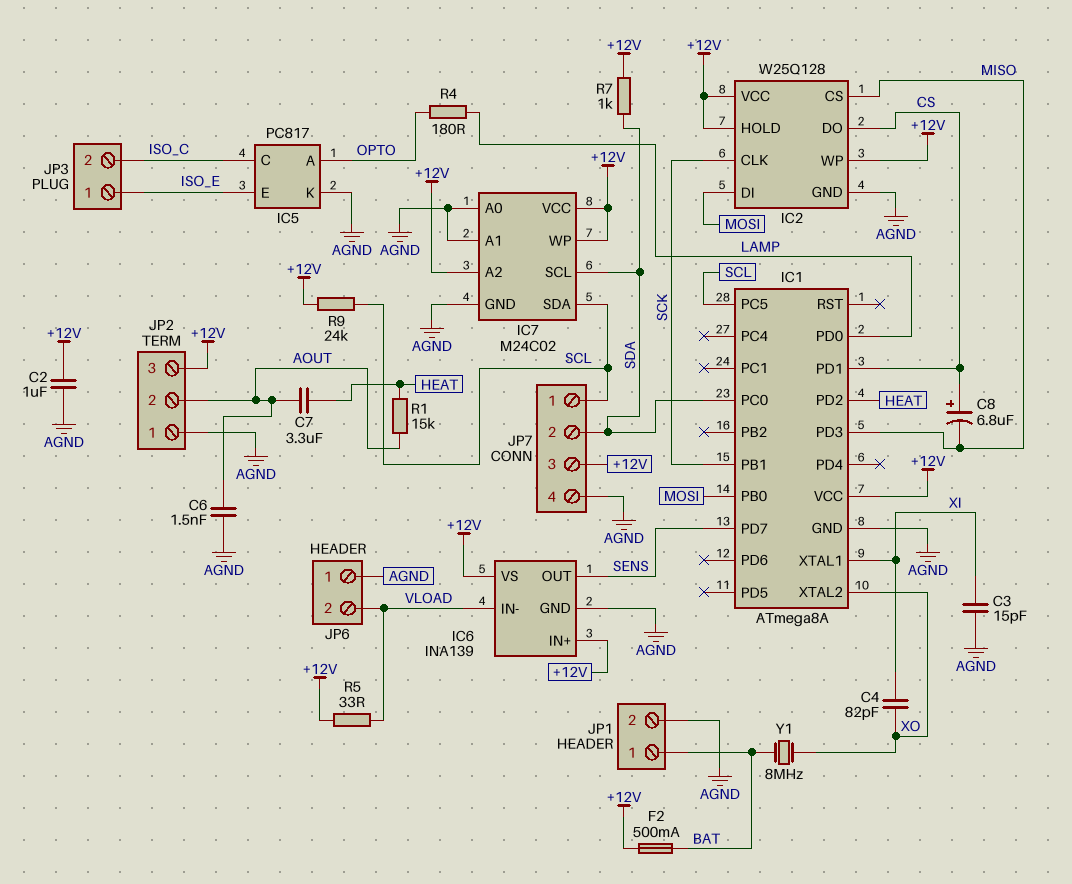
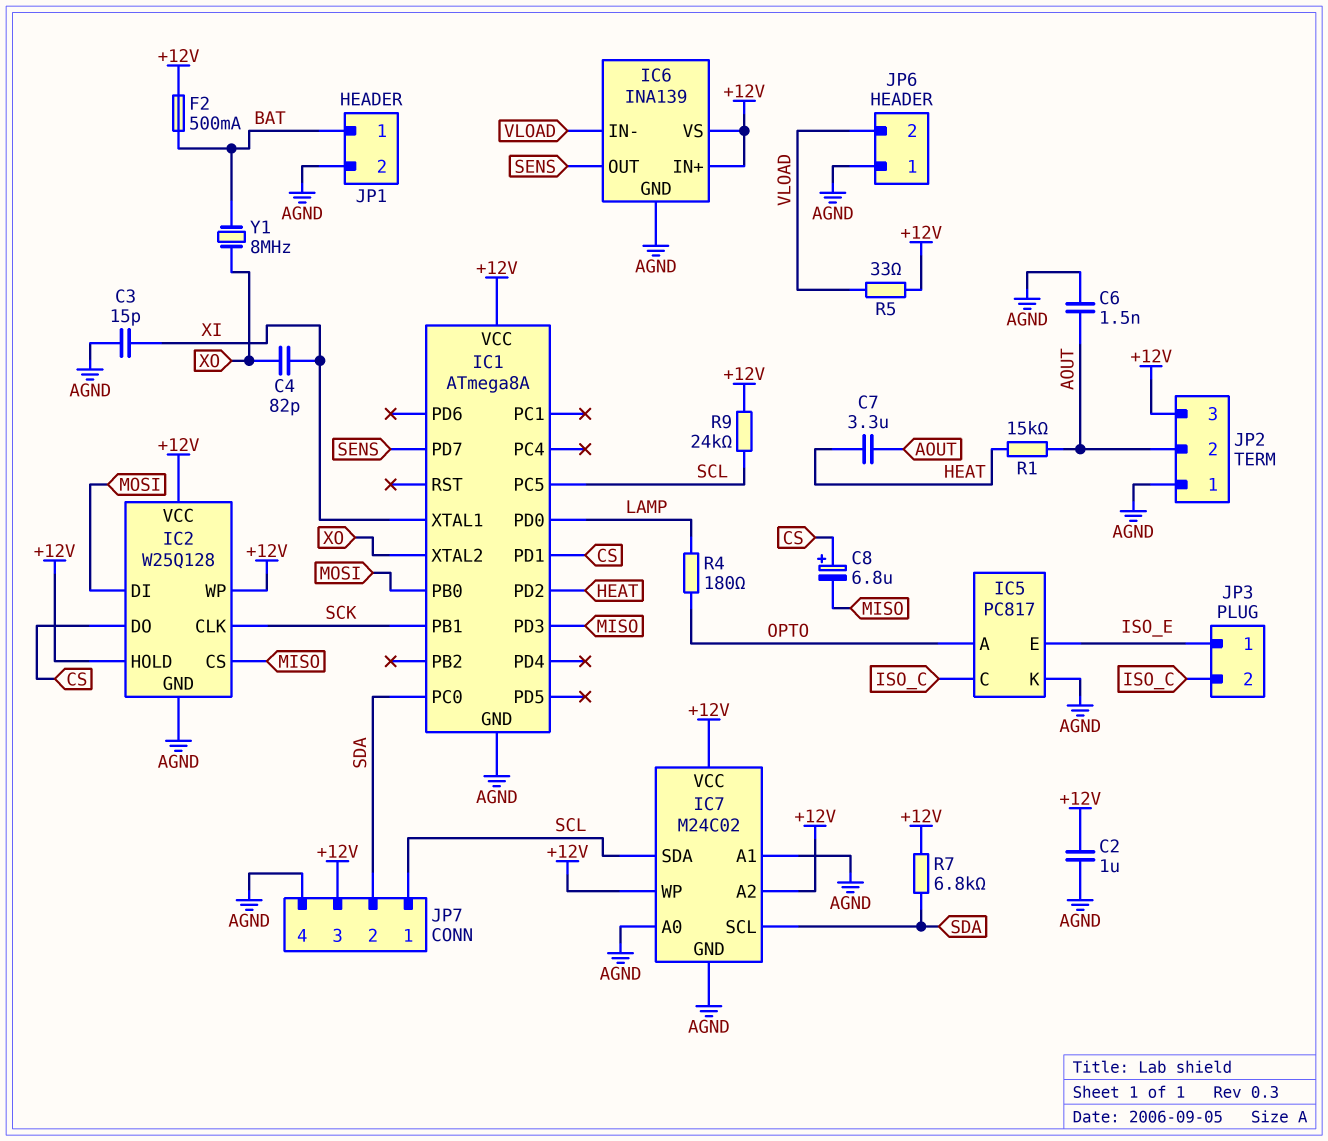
R7: 1k (+12V, SDA) -> 6.8k (+12V, SDA)

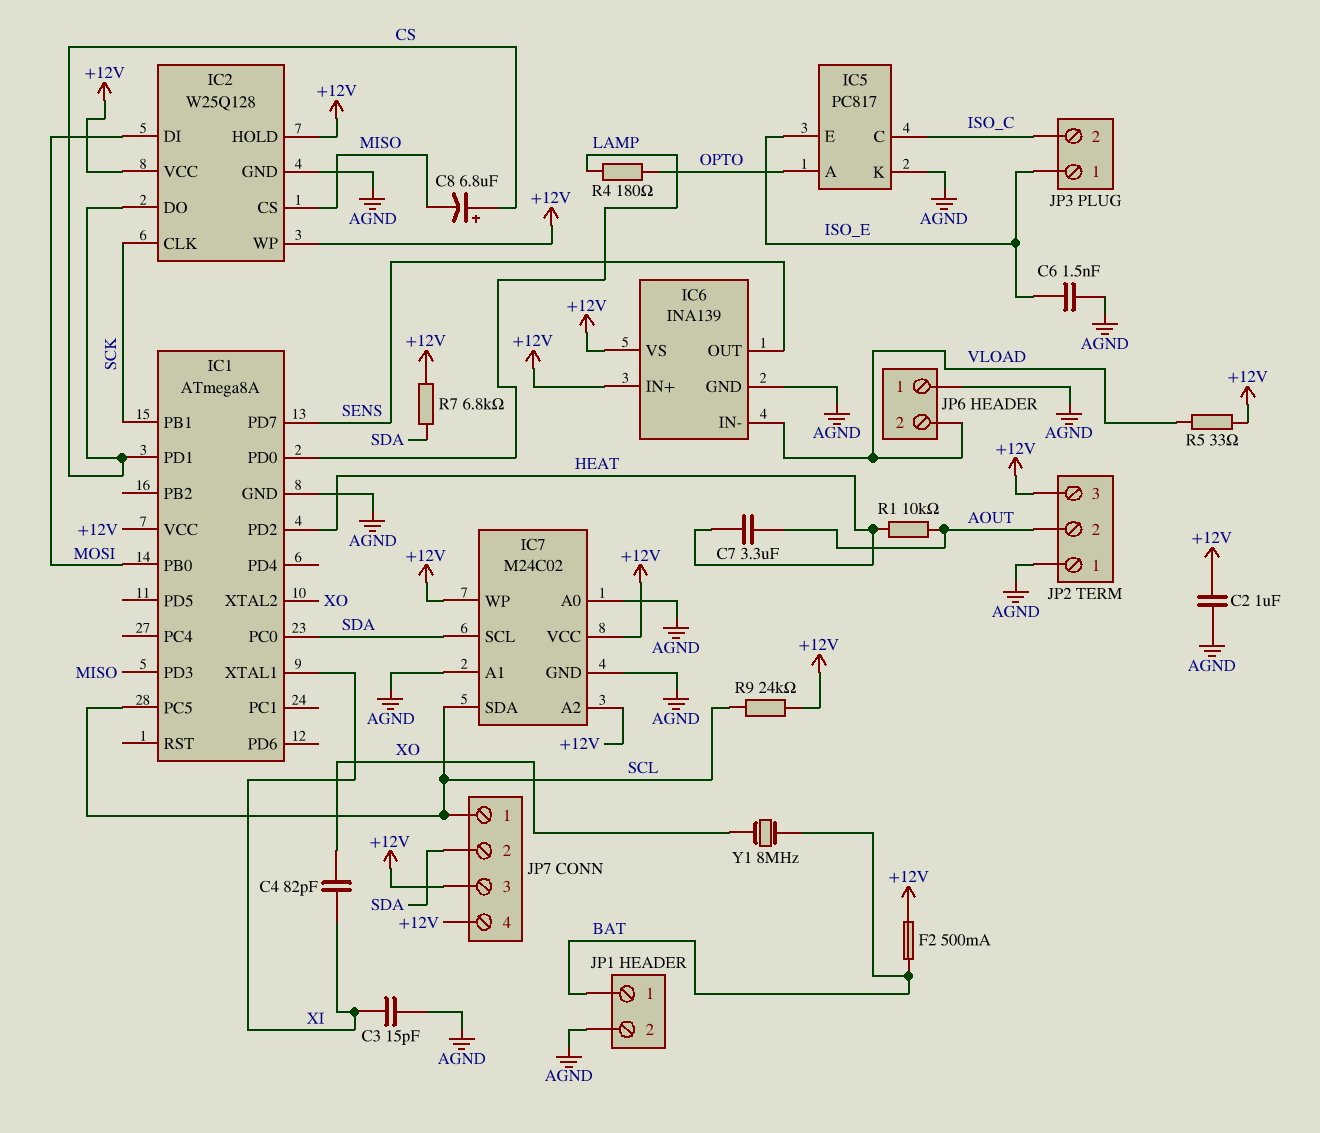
C6: 1.5nF (AGND, AOUT) -> 1.5nF (AGND, ISO_E)
JP7 pin 4: AGND -> +12V
R1: 15k (AOUT, HEAT) -> 10k (AOUT, HEAT)

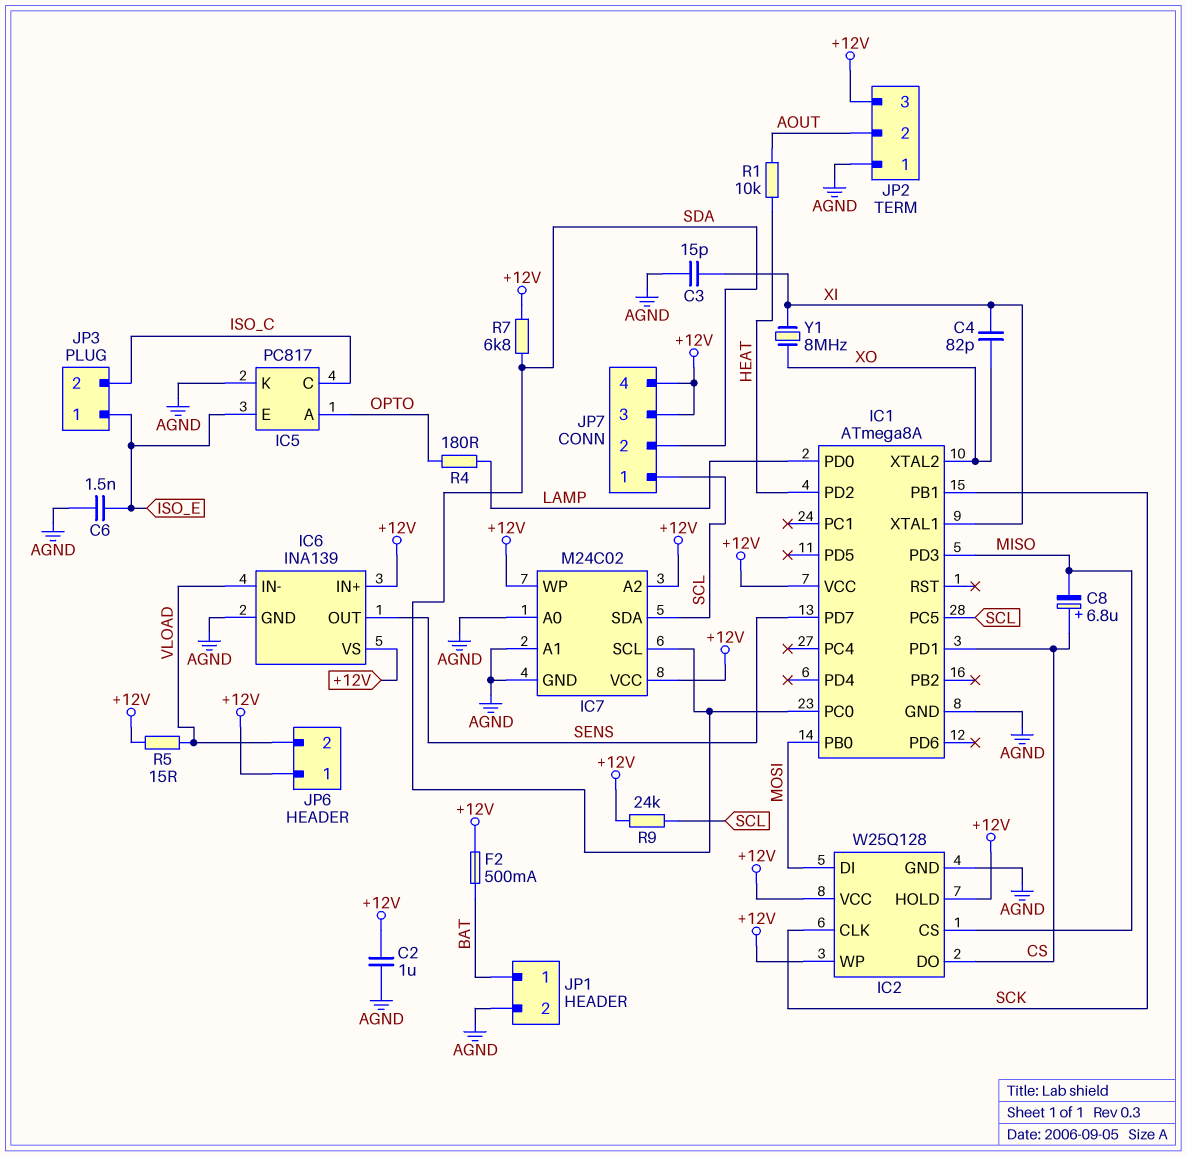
C7: 3.3uF (AOUT, HEAT) -> none
JP6 pin 1: AGND -> +12V
R5: 33 (+12V, VLOAD) -> 15 (+12V, VLOAD)
Y1: 8MHz (BAT, XO) -> 8MHz (XI, XO)

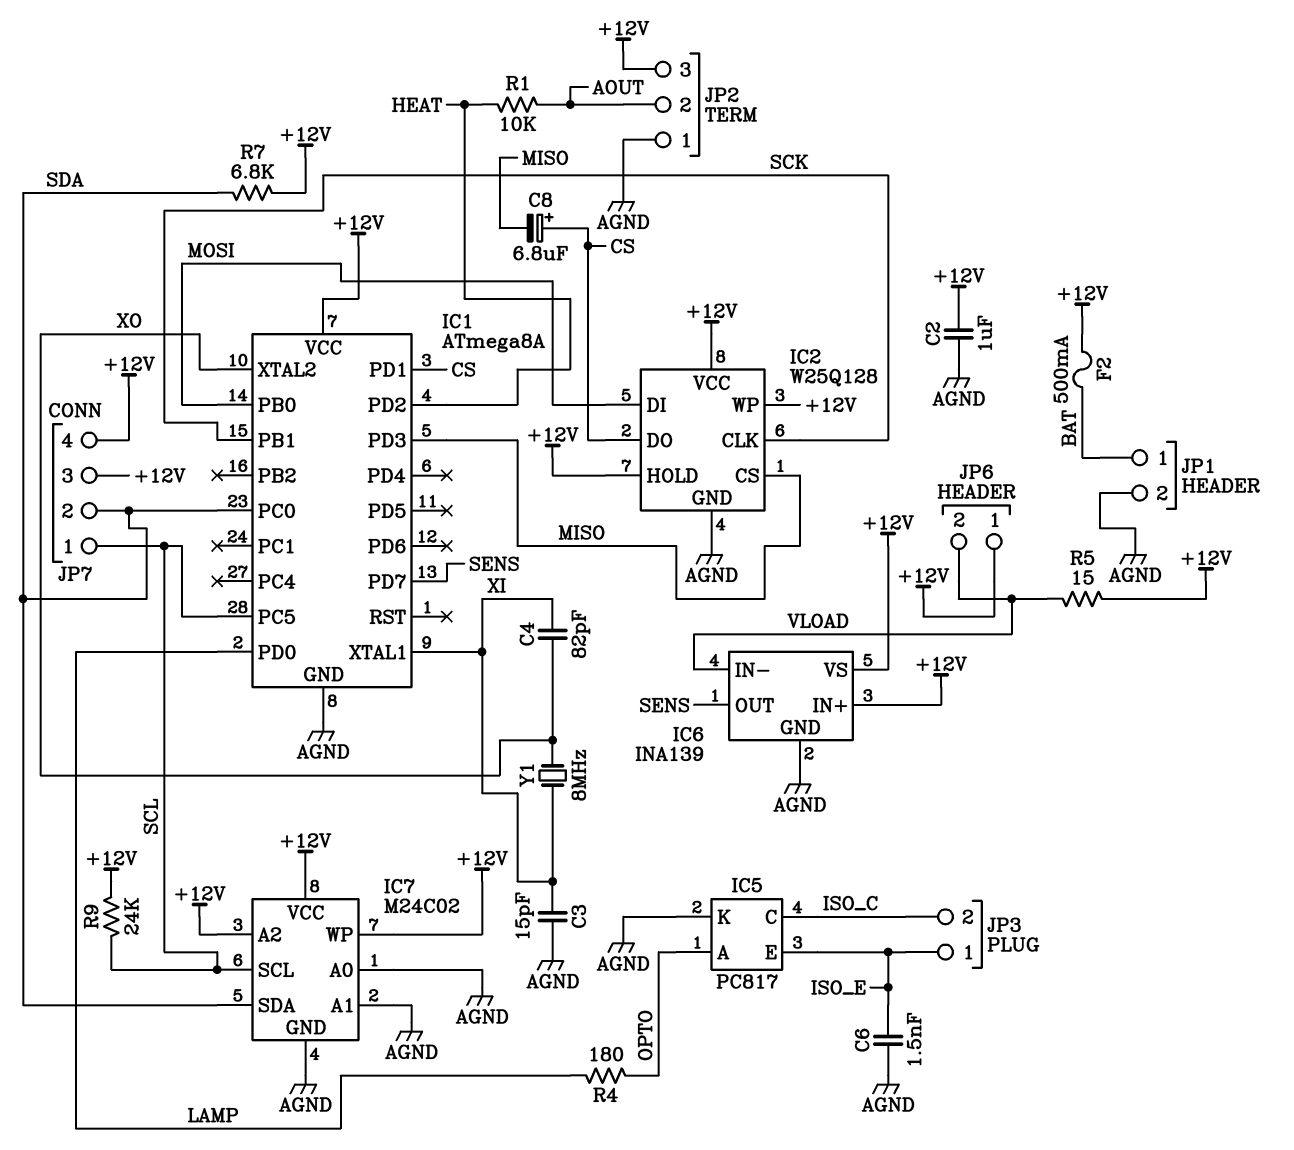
IC7 pin SCL: SDA -> SCL
IC7 pin SDA: SCL -> SDA

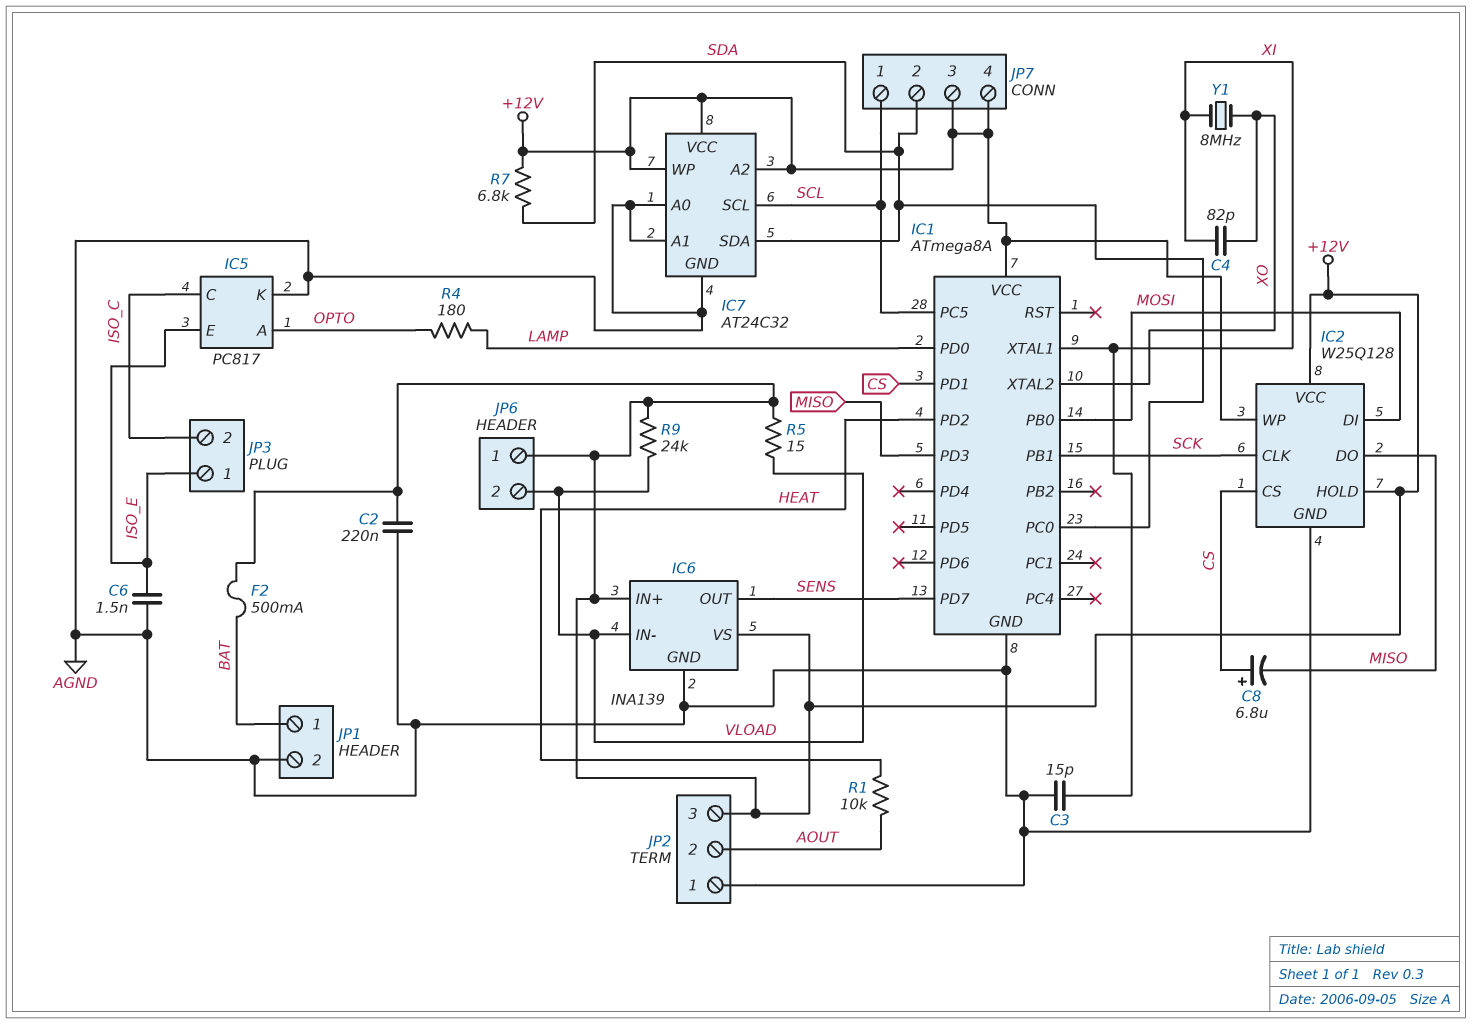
C2: 1uF (+12V, AGND) -> 220nF (+12V, AGND)
IC2 pin CS: MISO -> CS
IC2 pin DO: CS -> MISO
IC7: M24C02 -> AT24C32
R9: 24k (+12V, SCL) -> 24k (+12V, VLOAD)

